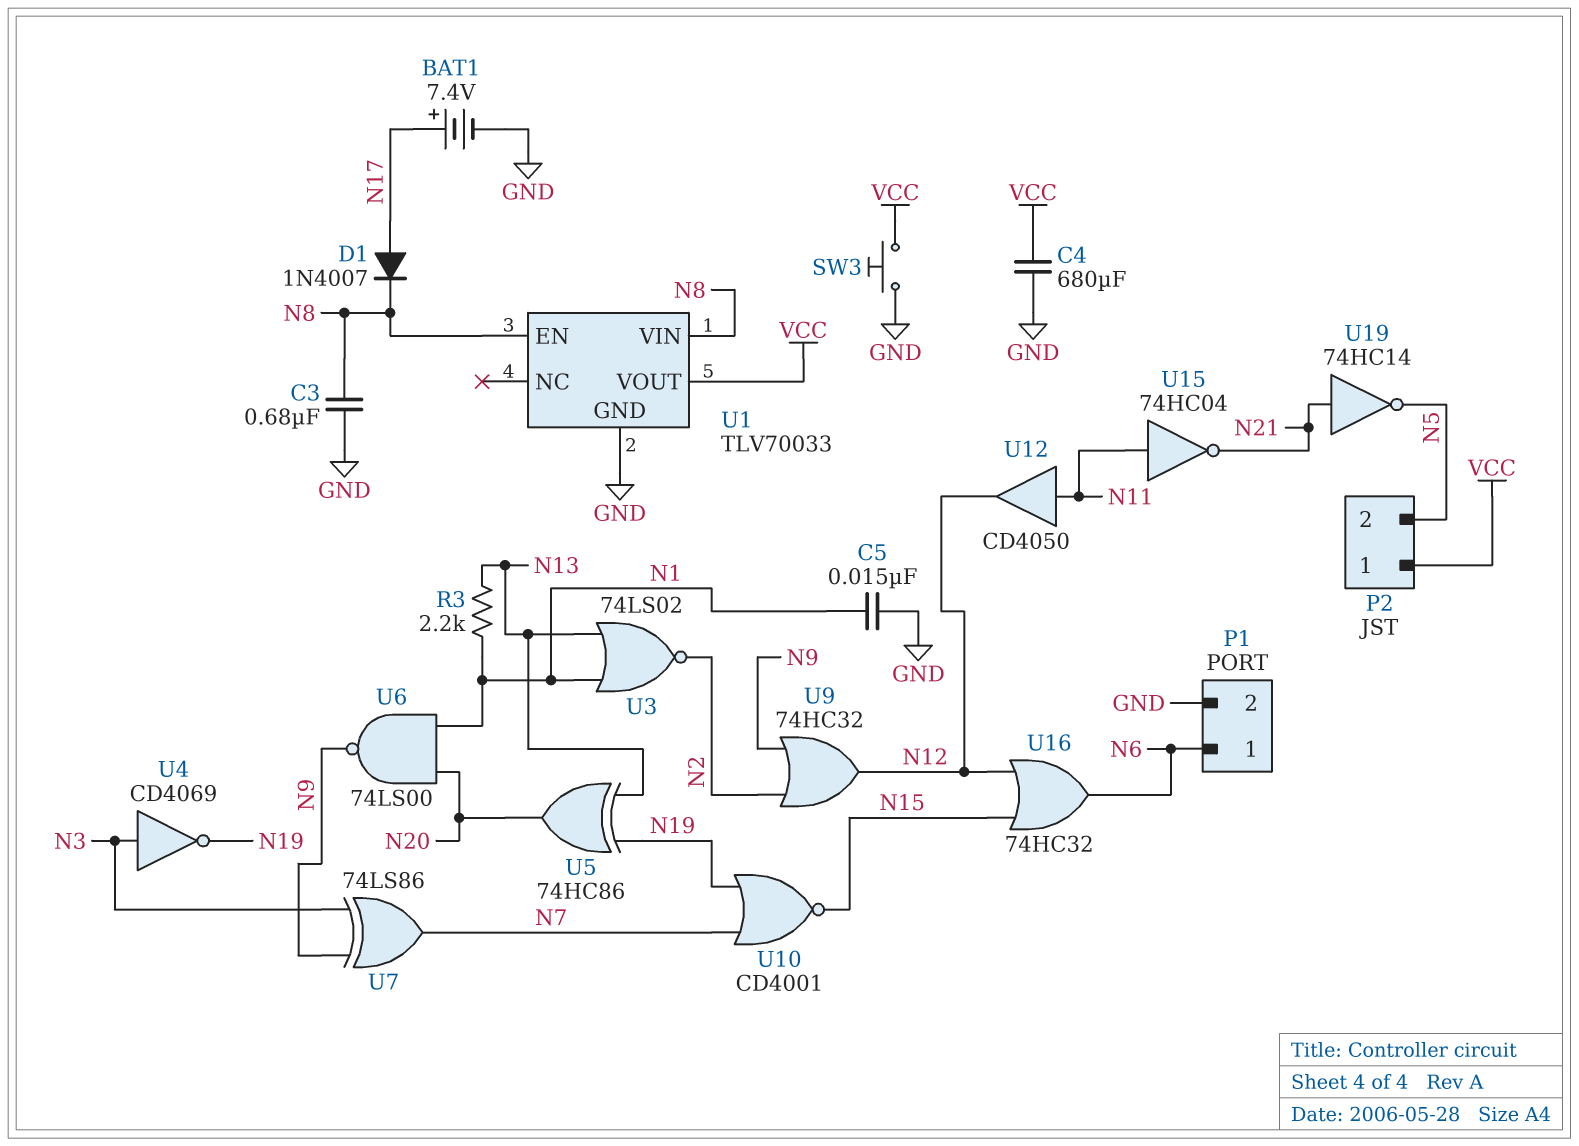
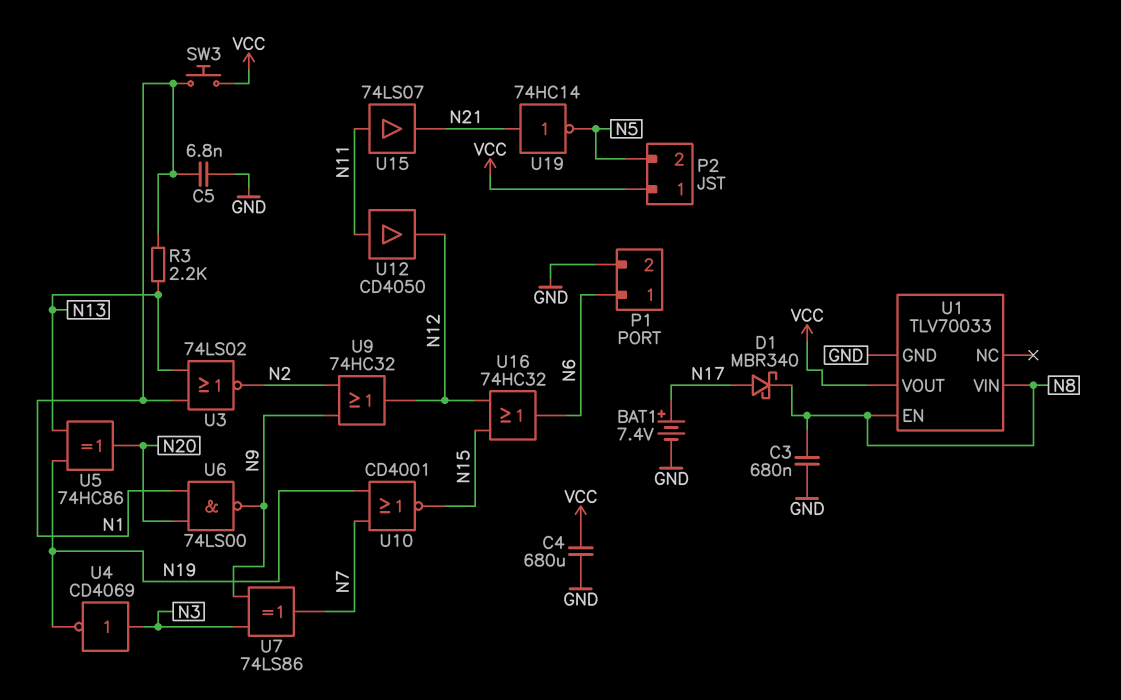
C5: 15nF (GND, N1) -> 6.8nF (GND, N1)
D1: diode 1N4007 (A N17, K N8) -> schottky MBR340 (A N17, K N8)
SW3: button (GND, VCC) -> button (N1, VCC)
U15: NOT 74HC04 (in N11, out N21) -> buffer 74LS07 (in N11, out N21)

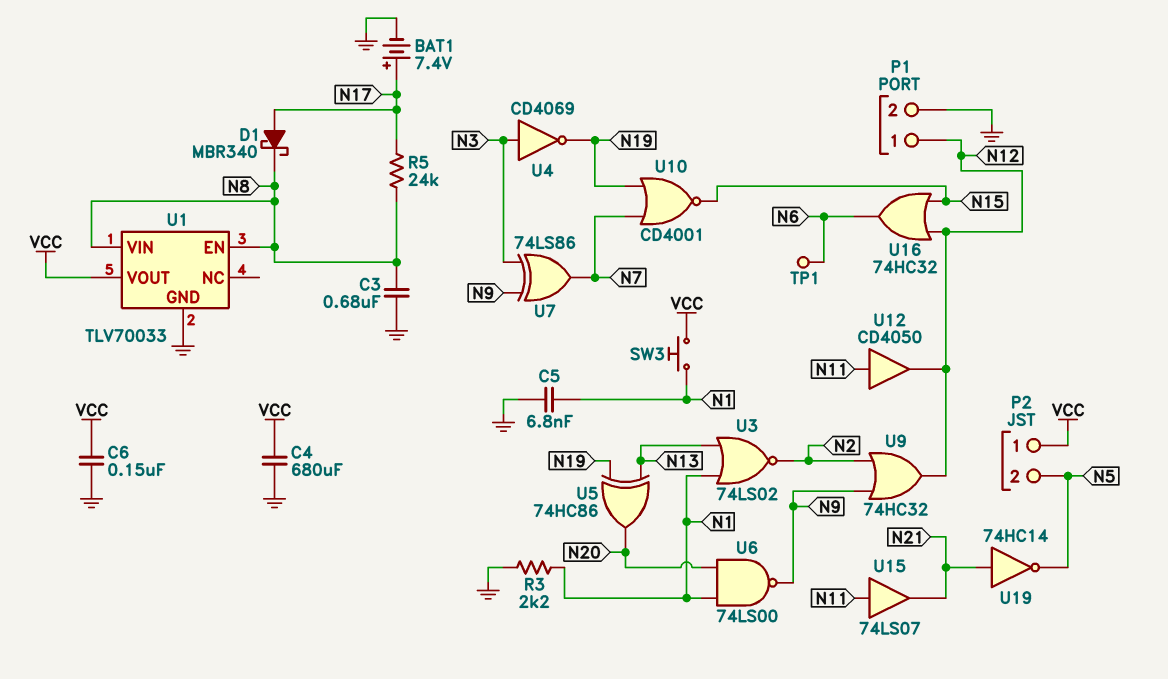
C6: none -> 150nF (GND, VCC)
P1 pin 1: N6 -> N12
R3: 2.2k (N1, N13) -> 2.2k (GND, N1)
R5: none -> 24k (N8, N17)
TP1: none -> test point (N6)

